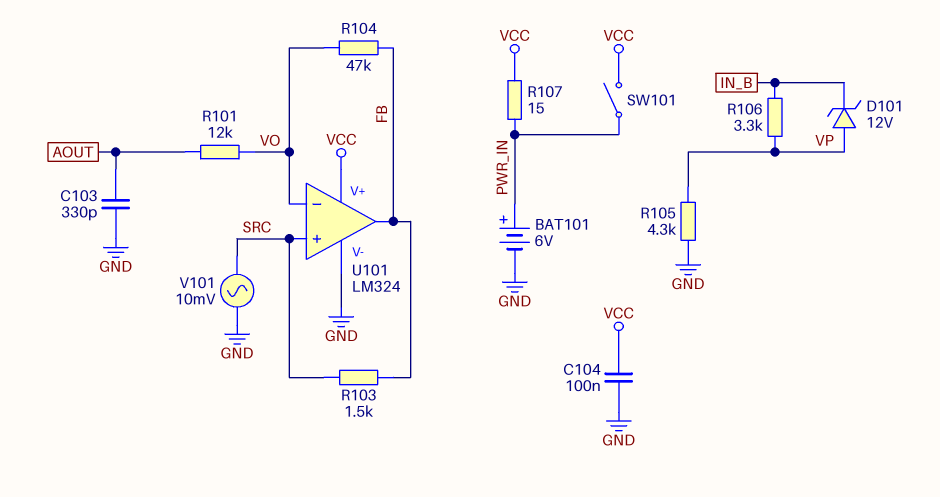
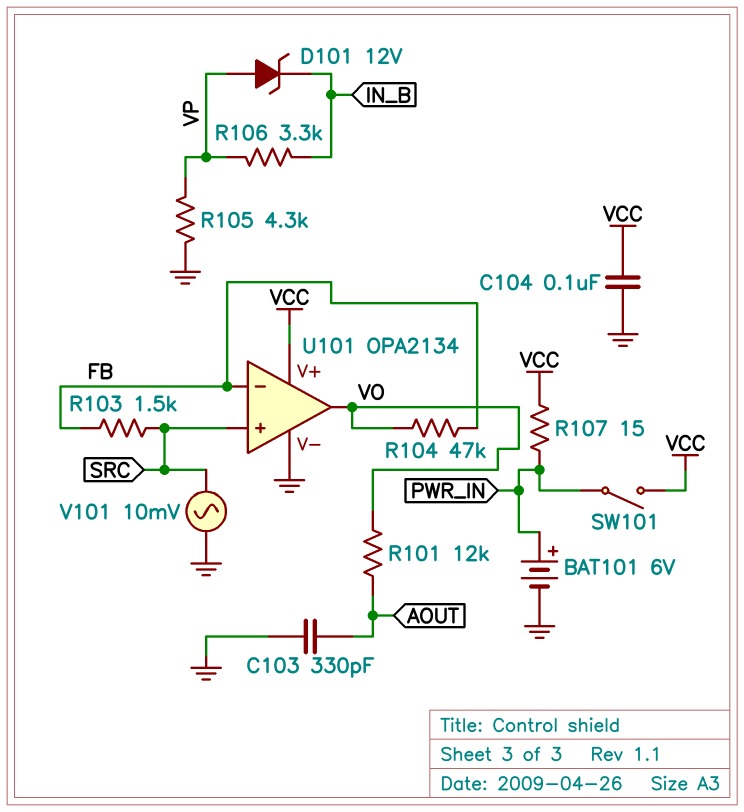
U101: LM324 -> OPA2134
U101 pin in-: VO -> FB
U101 pin out: FB -> VO

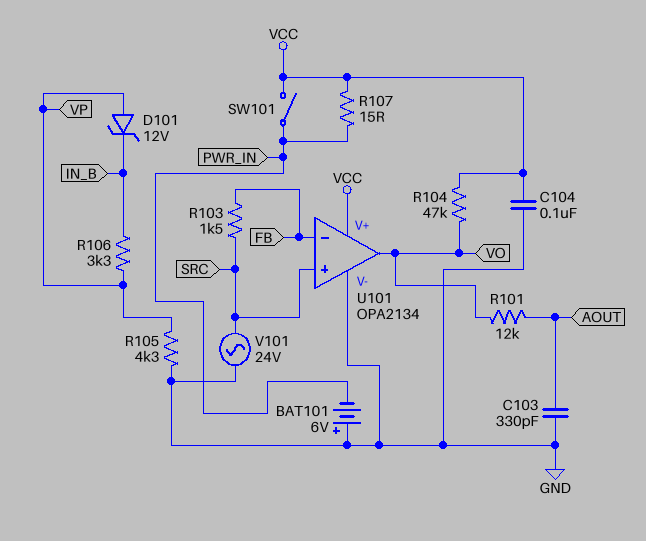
BAT101: 6V (plus PWR_IN, minus GND) -> 6V (plus GND, minus PWR_IN)
R104: 47k (FB, VO) -> 47k (VCC, VO)
V101: AC 10mV (GND, SRC) -> AC 24V (GND, SRC)

